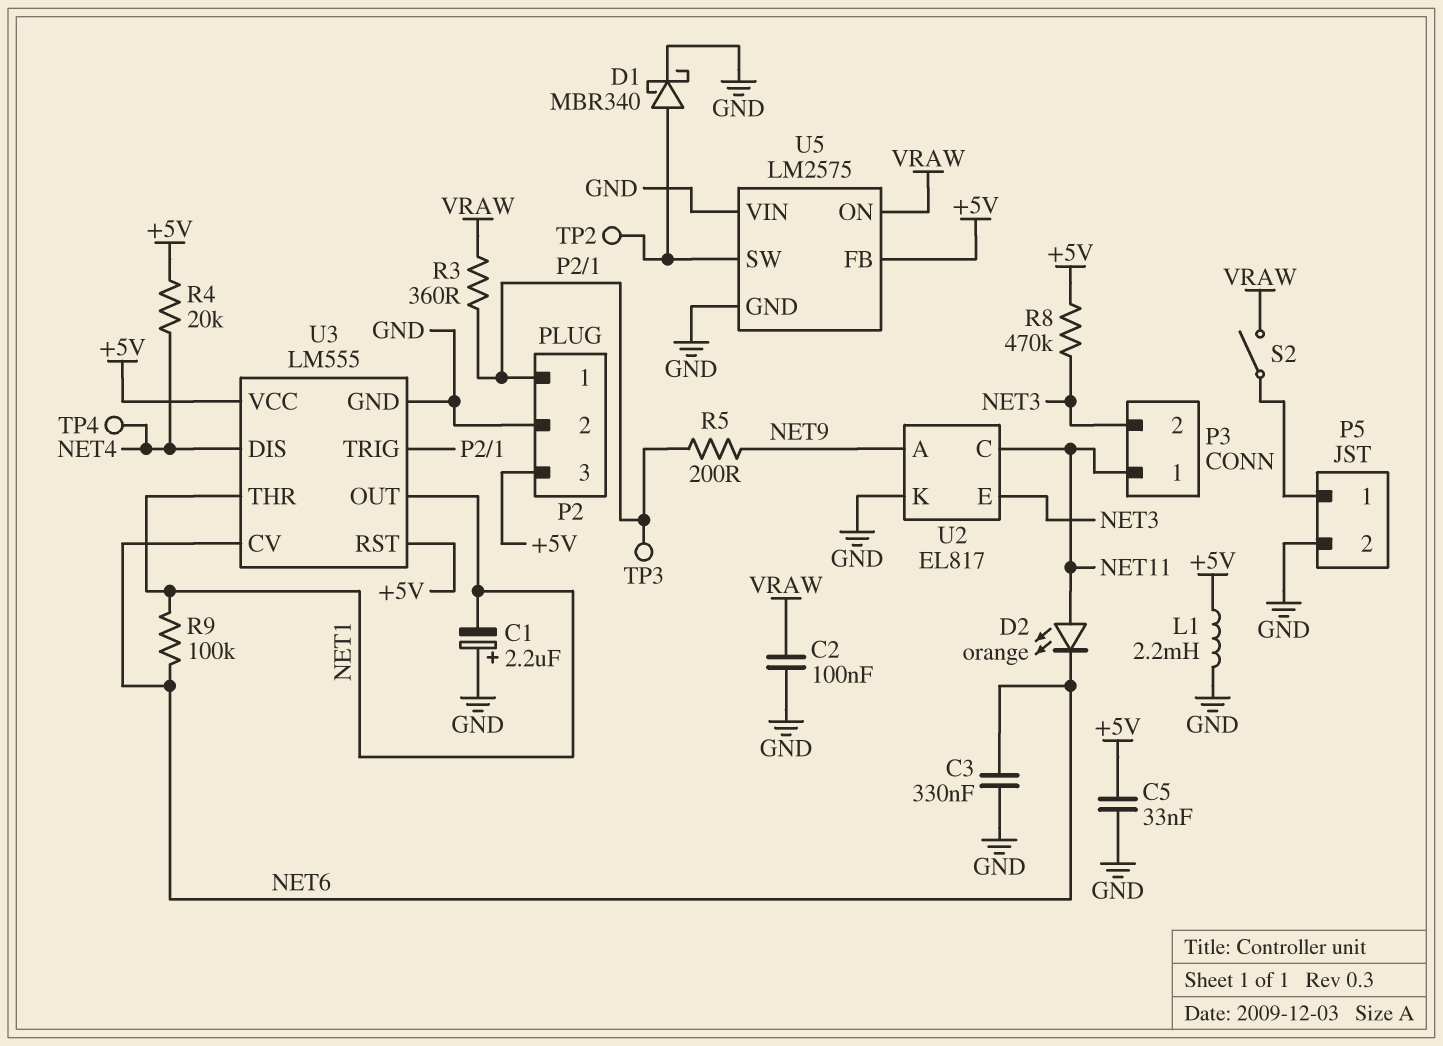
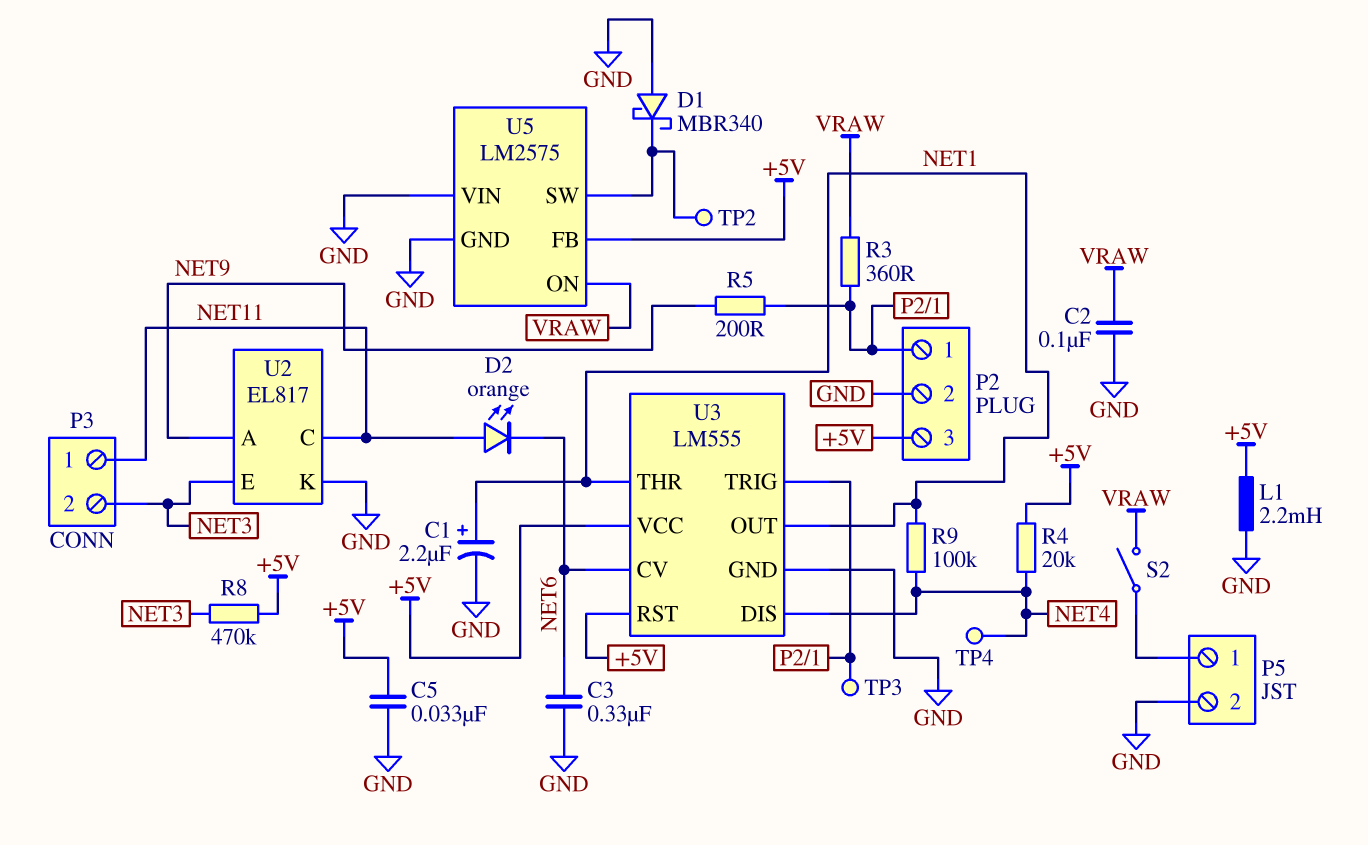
C1: 2.2uF (plus GND, minus NET1) -> 2.2uF (plus NET1, minus GND)
D1: schottky MBR340 (A U5/SW, K GND) -> schottky MBR340 (A GND, K U5/SW)
R9: 100k (NET1, NET6) -> 100k (NET1, NET4)

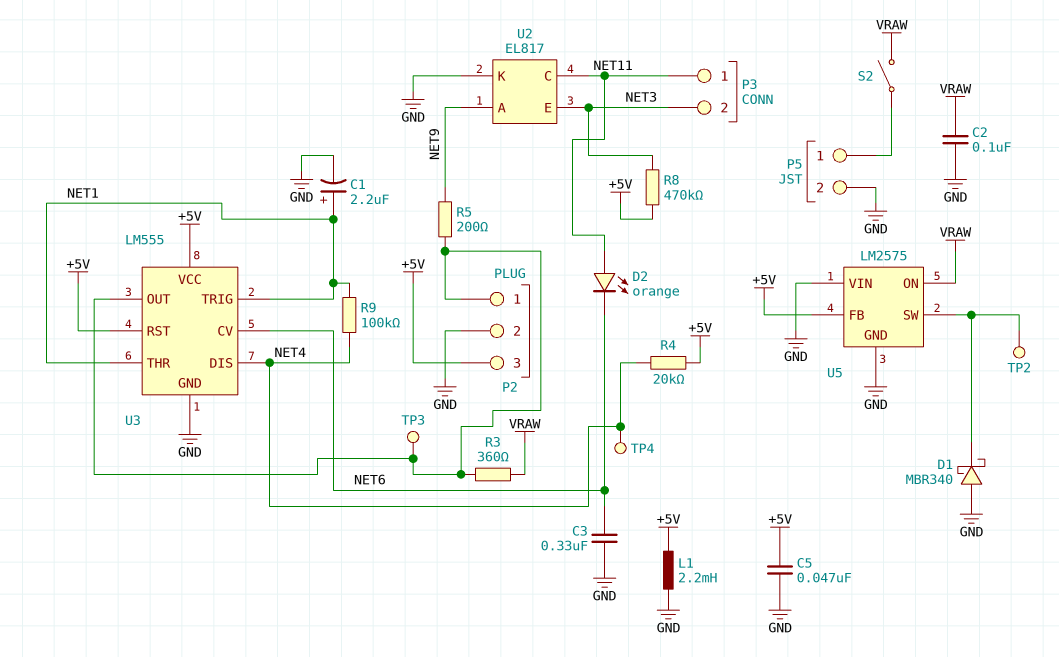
C5: 33nF (+5V, GND) -> 47nF (+5V, GND)
U3 pin OUT: NET1 -> P2/1
U3 pin TRIG: P2/1 -> NET1

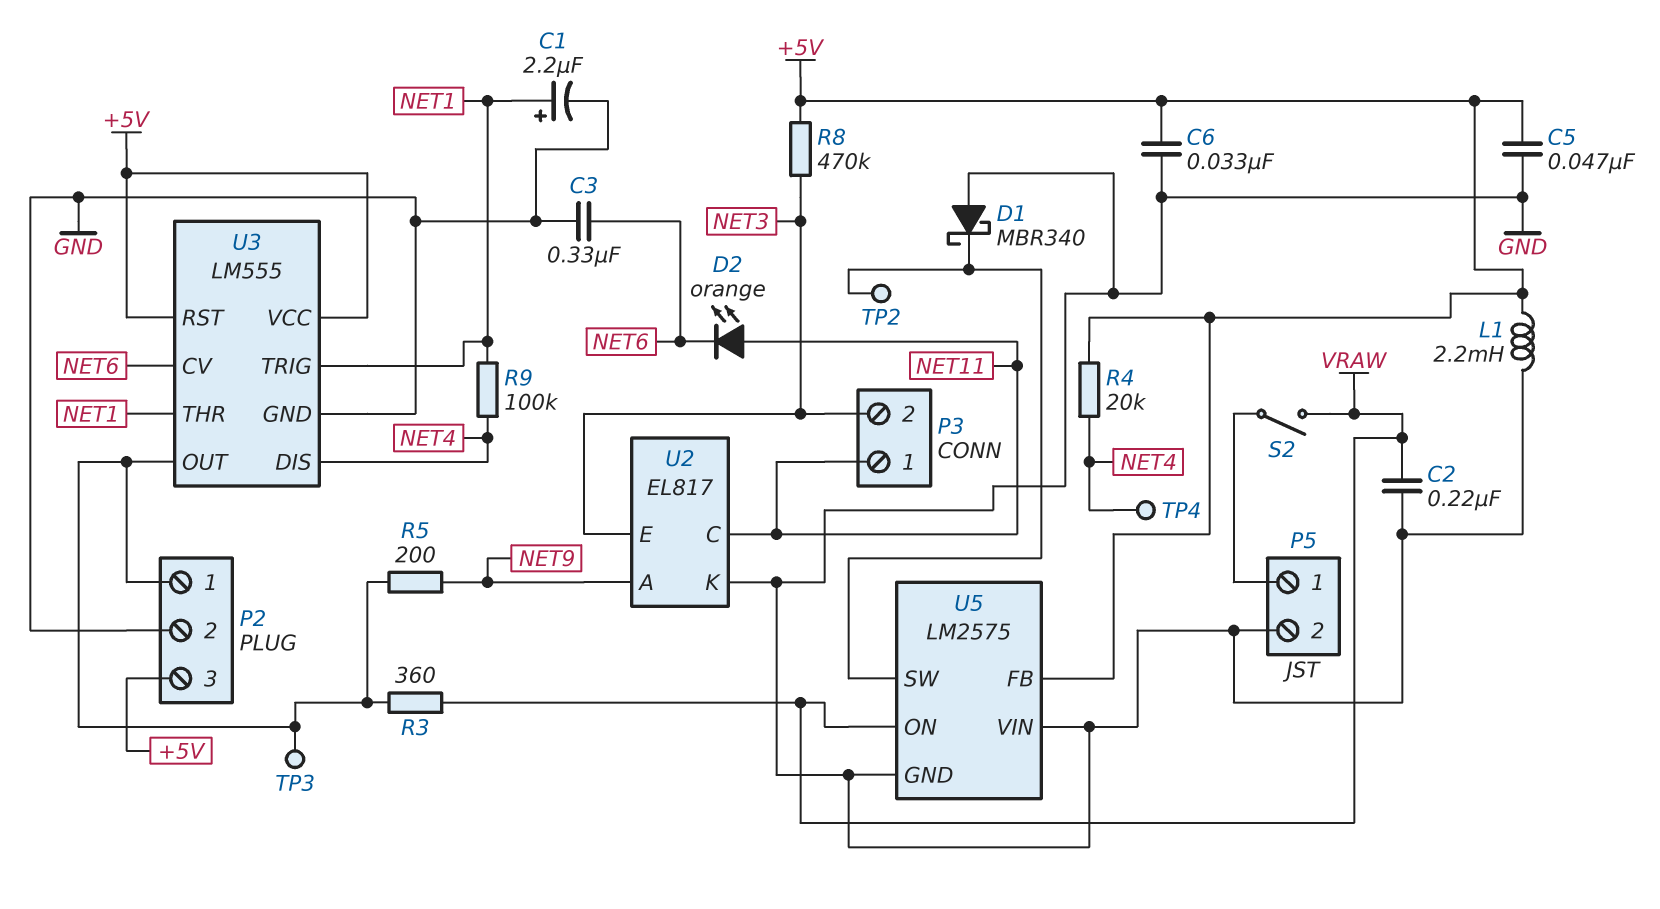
C2: 100nF (GND, VRAW) -> 220nF (GND, VRAW)
C6: none -> 33nF (+5V, GND)

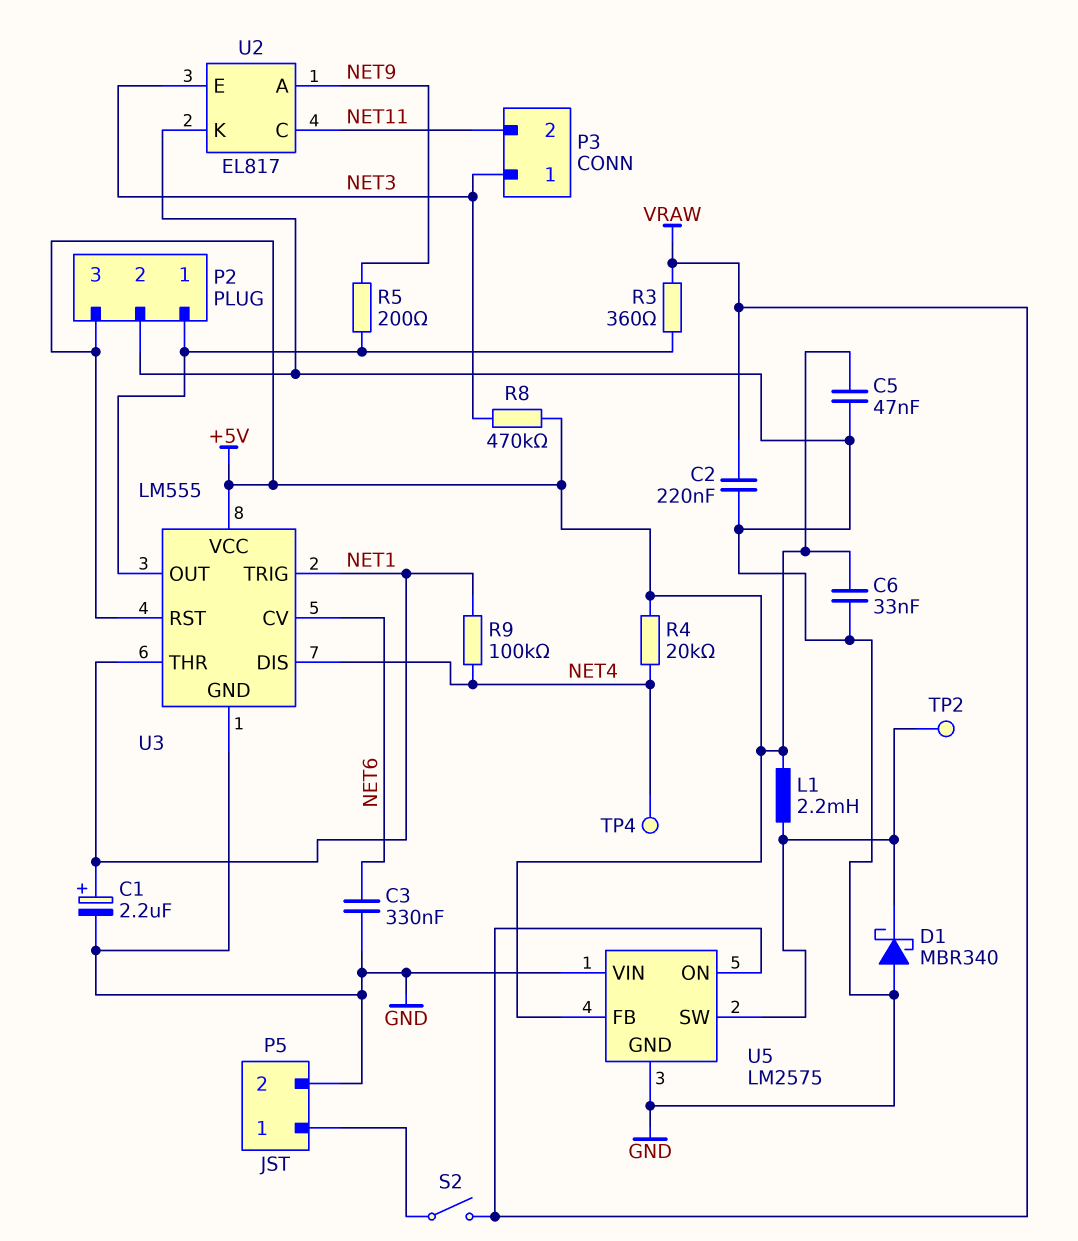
D2: LED orange (A NET11, K NET6) -> none
L1: 2.2mH (+5V, GND) -> 2.2mH (+5V, U5/SW)
P3 pin 1: NET11 -> NET3
P3 pin 2: NET3 -> NET11
TP3: test point (P2/1) -> none

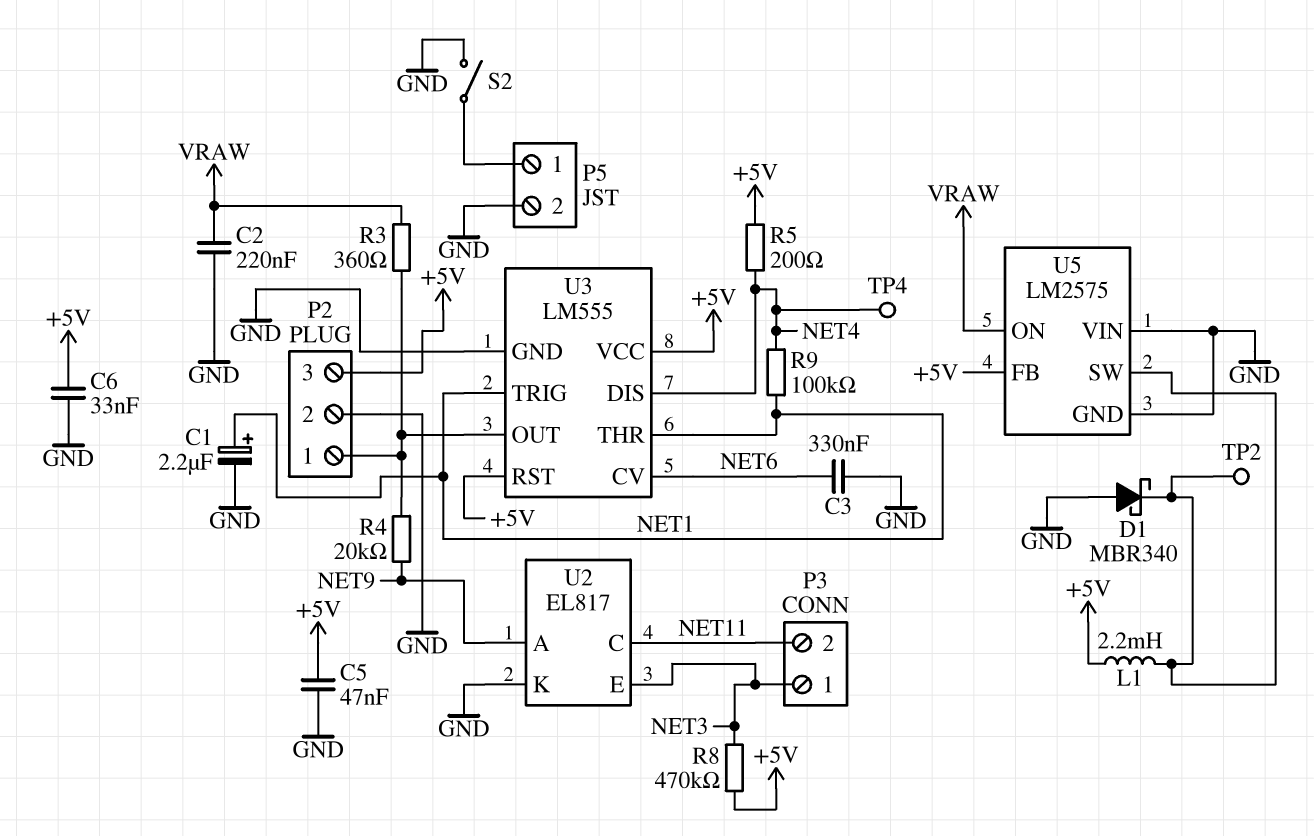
R4: 20k (+5V, NET4) -> 20k (NET9, P2/1)
R5: 200 (NET9, P2/1) -> 200 (+5V, NET4)
S2: switch (P5/1, VRAW) -> switch (GND, P5/1)

